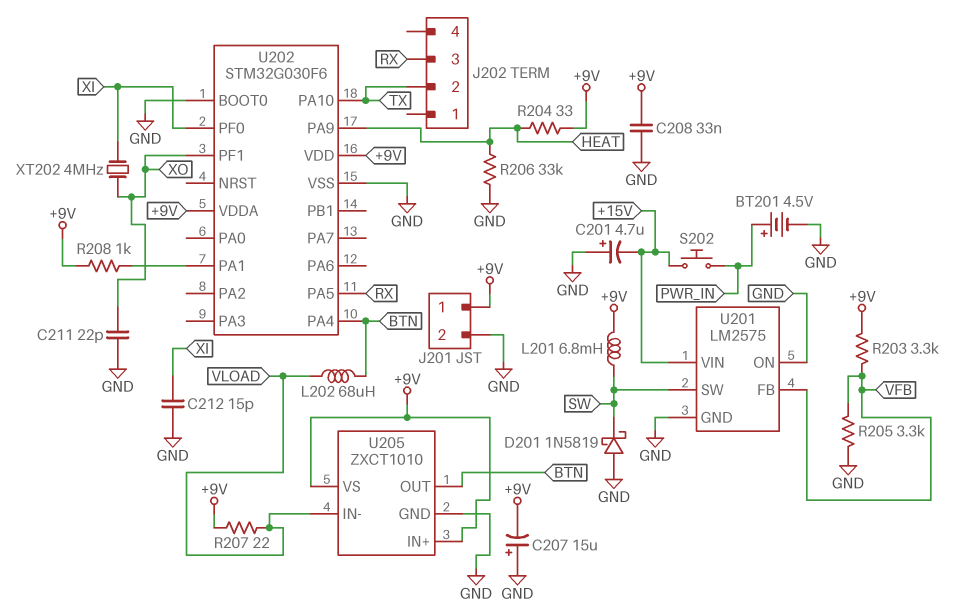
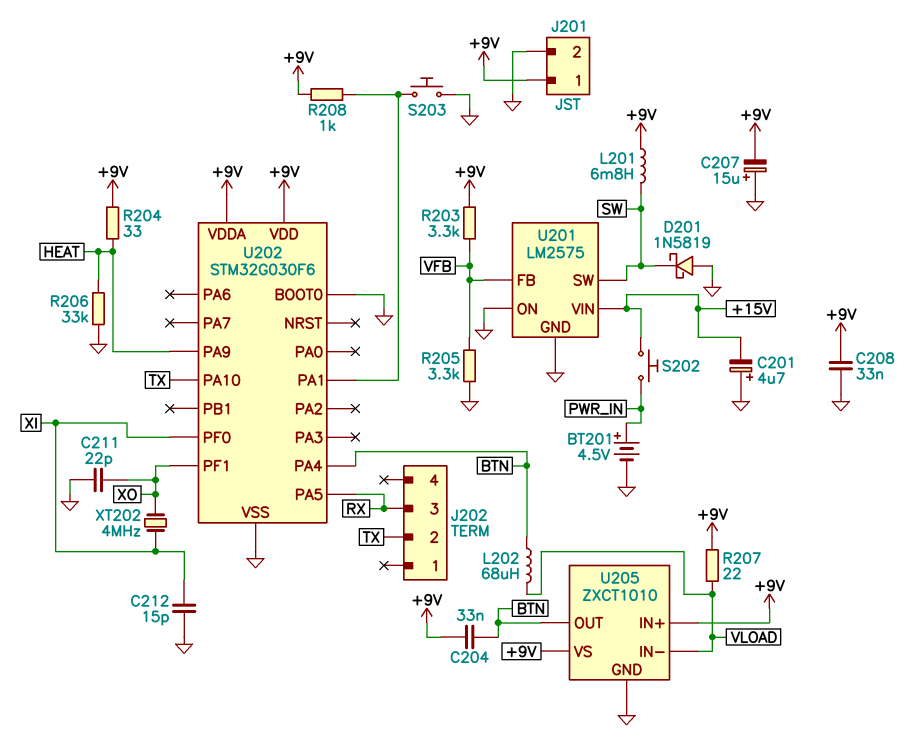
C204: none -> 33nF (+9V, BTN)
S203: none -> button (GND, U202/PA1)

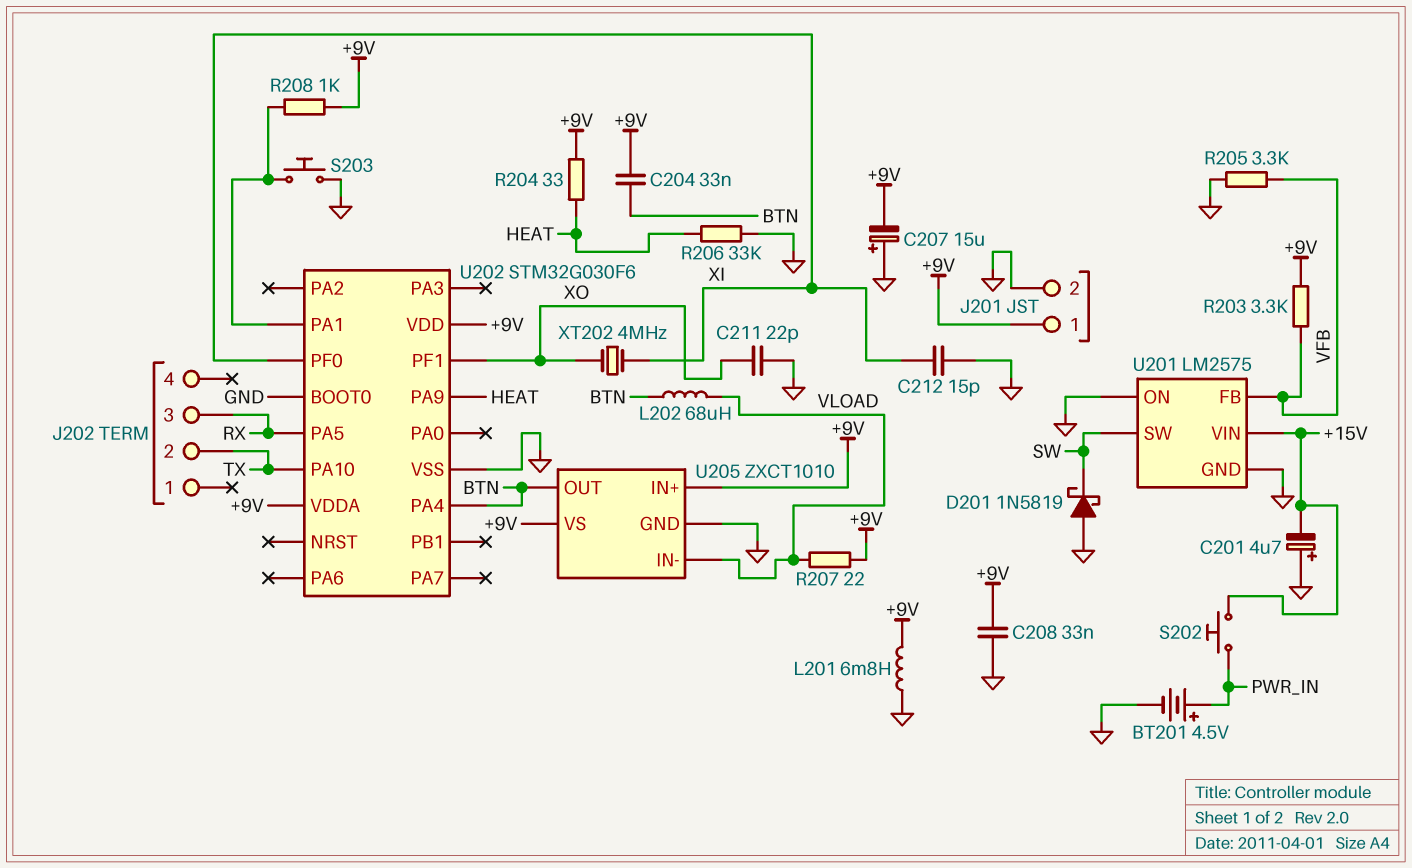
L201: 6.8mH (+9V, SW) -> 6.8mH (+9V, GND)

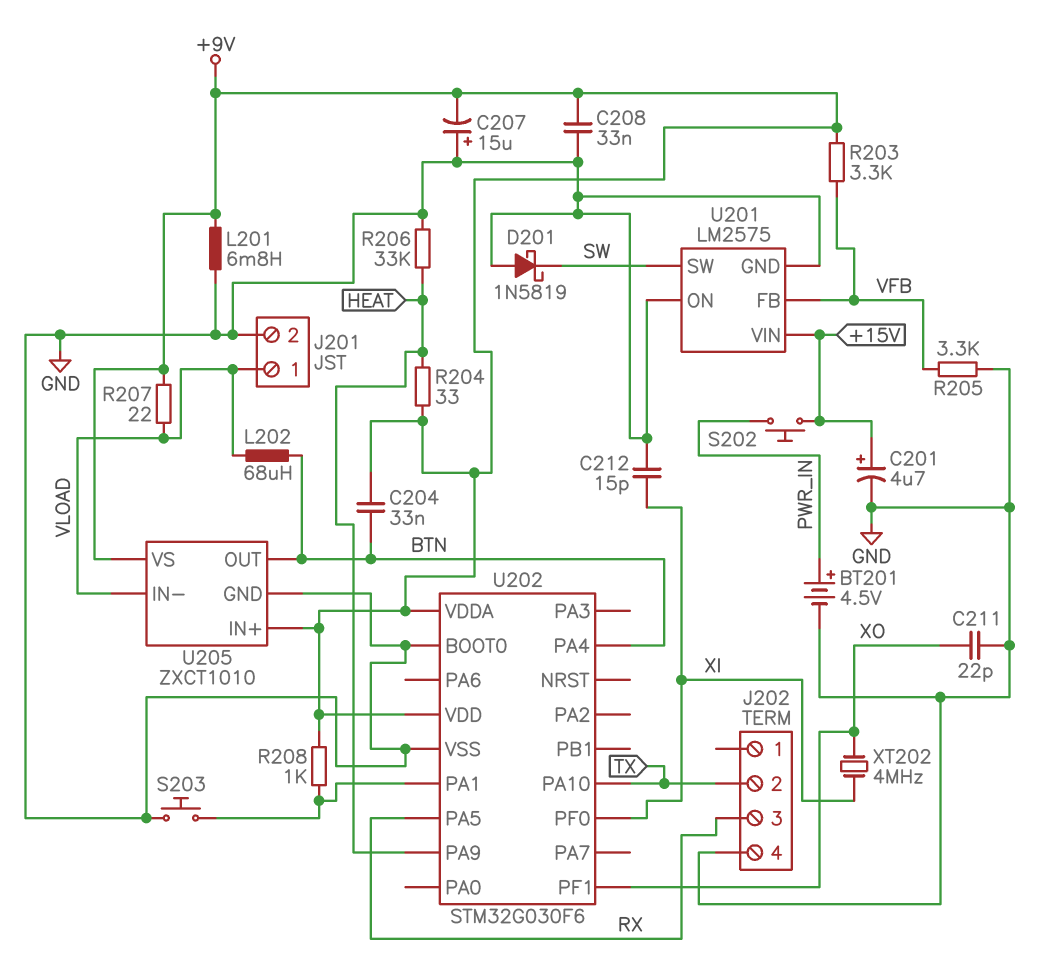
C201: 4.7uF (plus GND, minus +15V) -> 4.7uF (plus +15V, minus GND)
J201 pin 1: +9V -> VLOAD
J202 pin 4: none -> GND

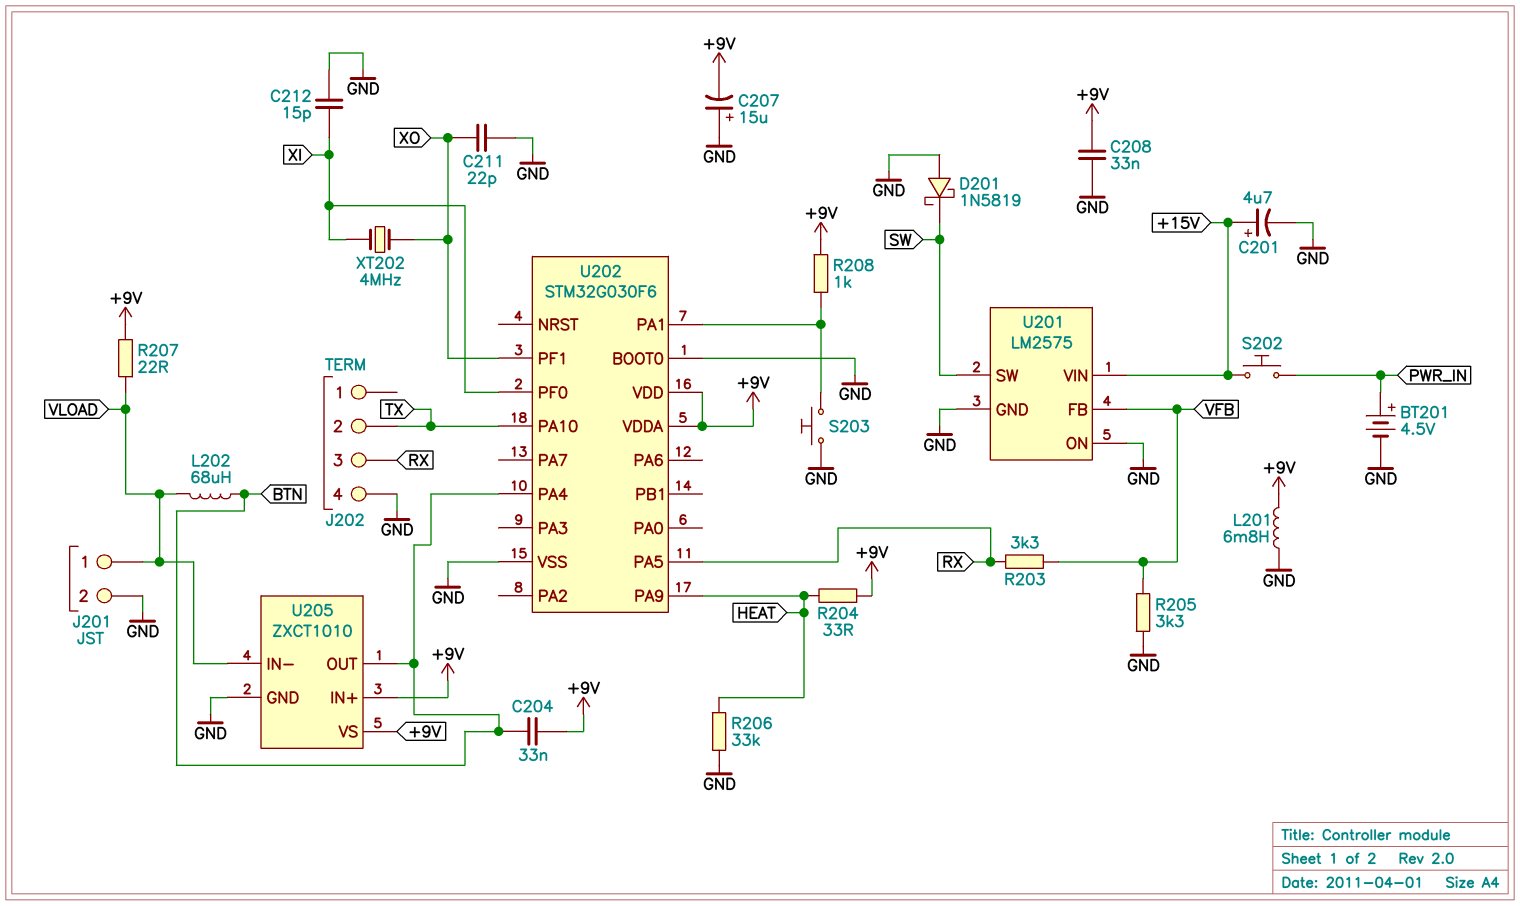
R203: 3.3k (+9V, VFB) -> 3.3k (RX, VFB)

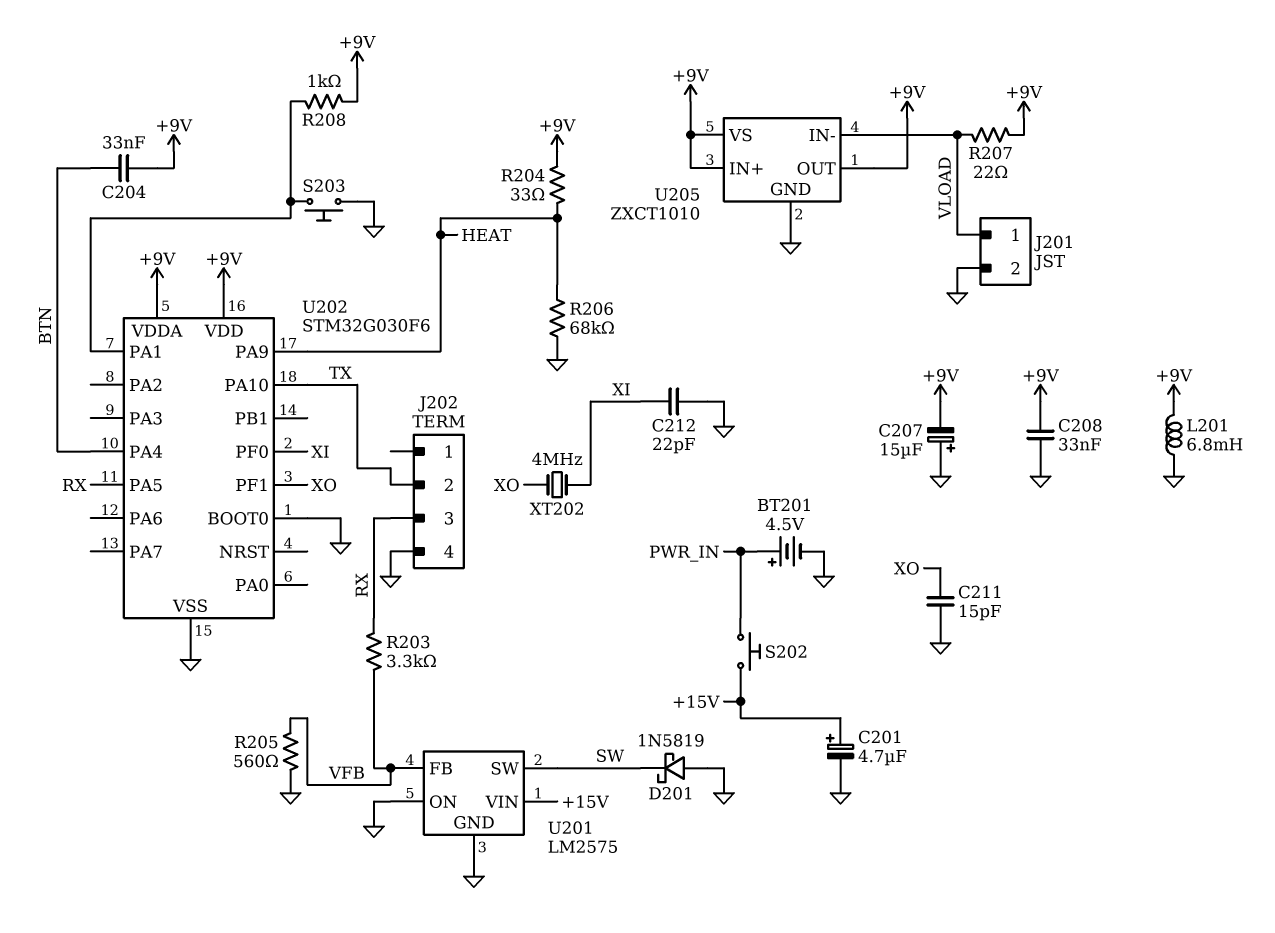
C211: 22pF (GND, XO) -> 15pF (GND, XO)
C212: 15pF (GND, XI) -> 22pF (GND, XI)
L202: 68uH (BTN, VLOAD) -> none
R205: 3.3k (GND, VFB) -> 560 (GND, VFB)
R206: 33k (GND, HEAT) -> 68k (GND, HEAT)
U205 pin OUT: BTN -> +9V

